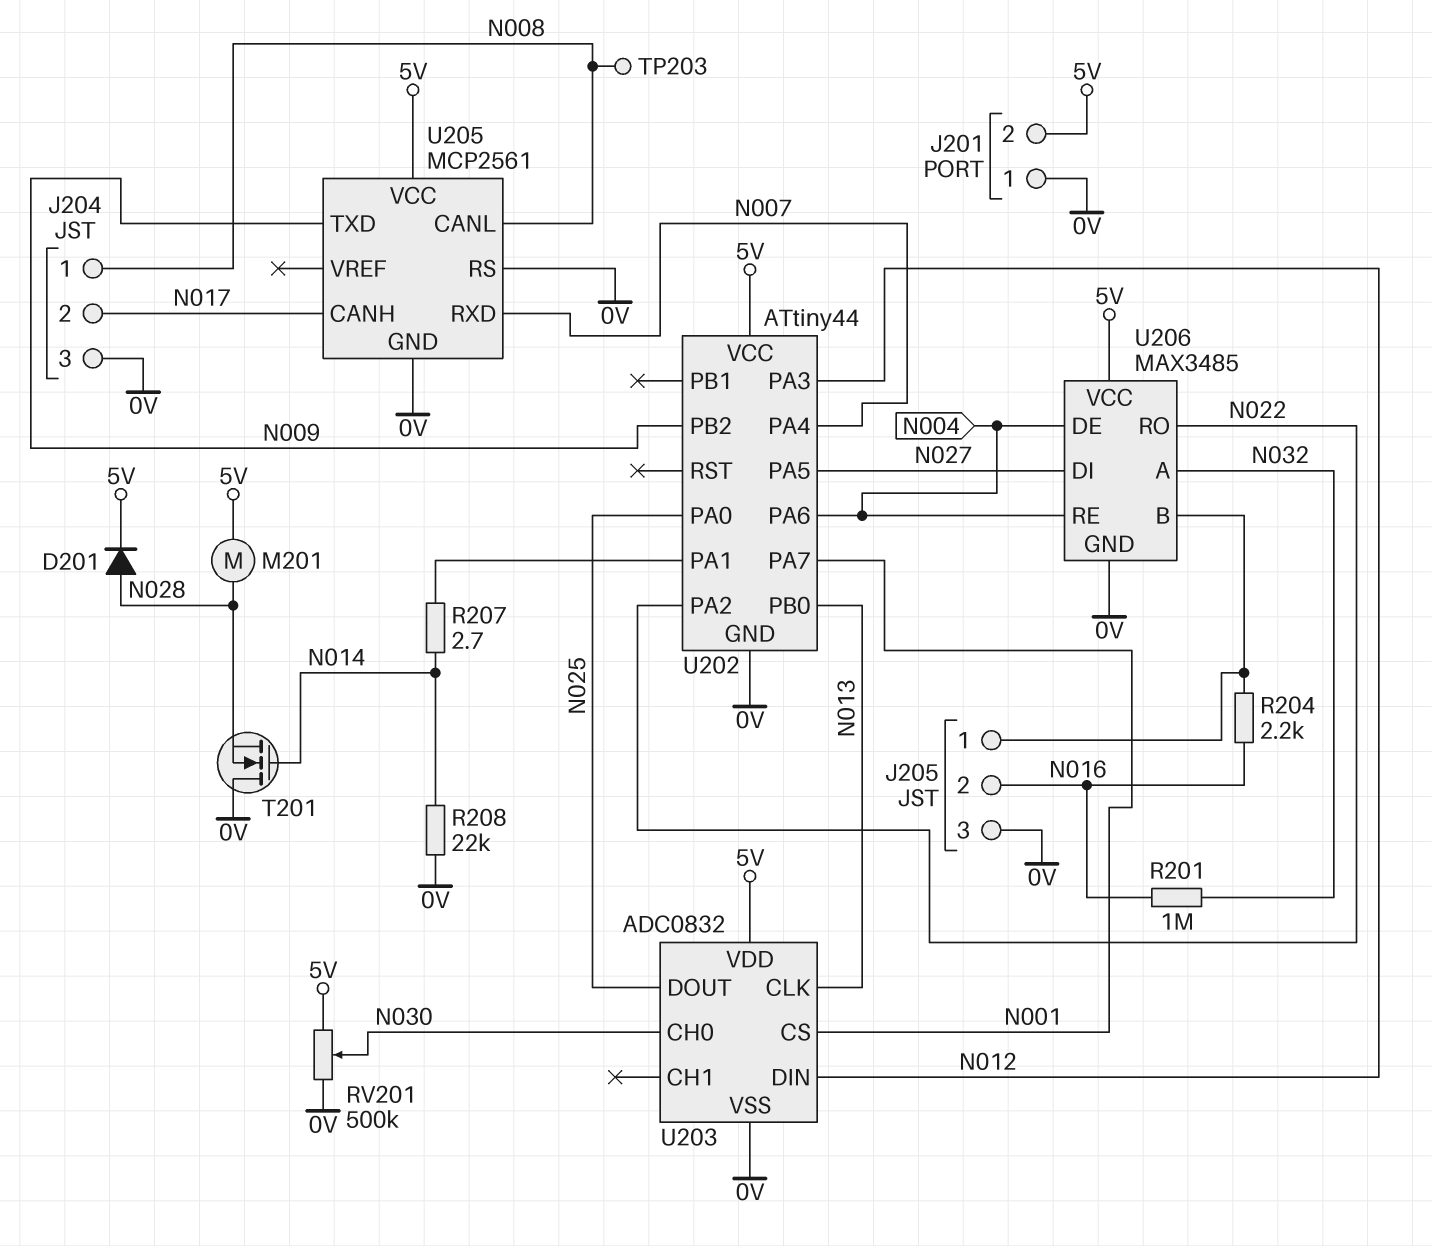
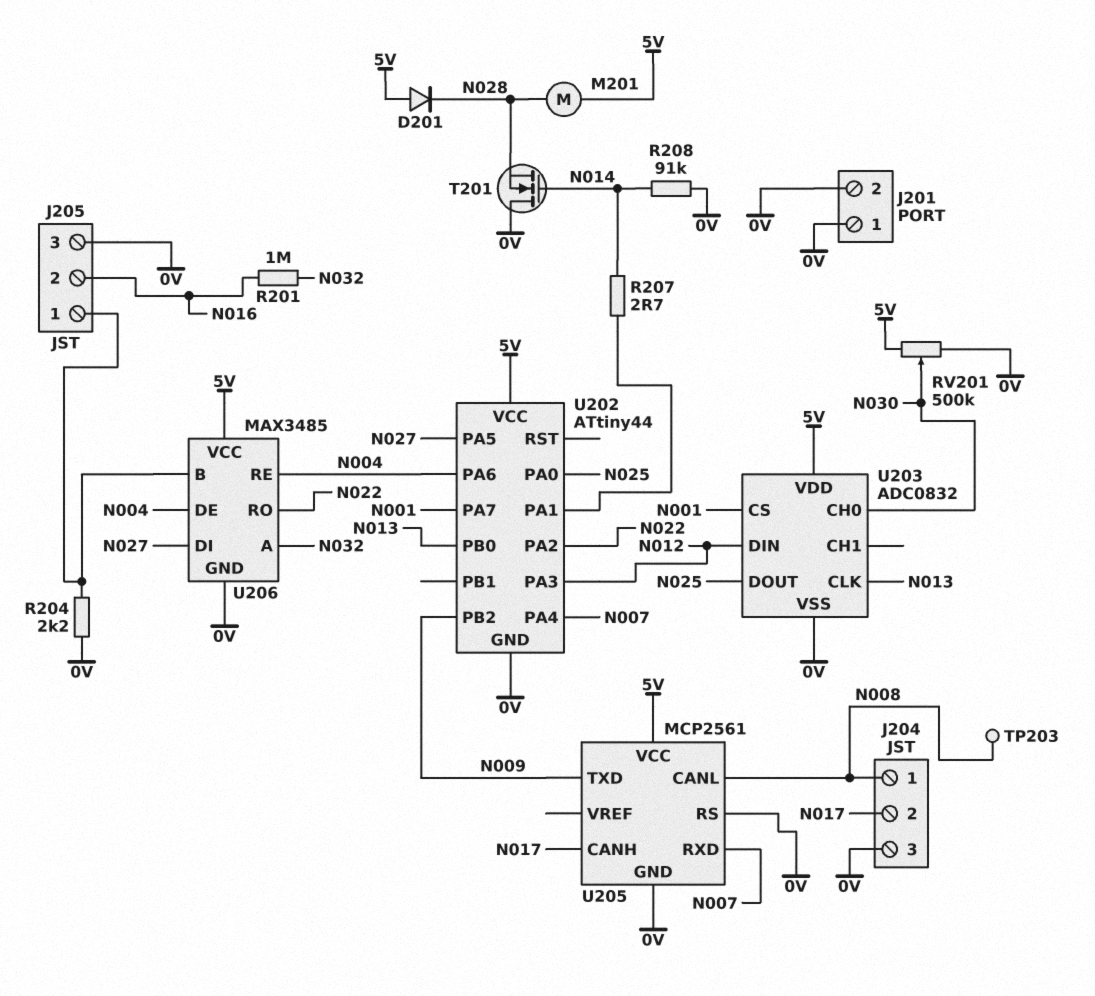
D201: diode (A N028, K 5V) -> diode (A 5V, K N028)
J201 pin 2: 5V -> 0V
R204: 2.2k (J205/1, N016) -> 2.2k (0V, J205/1)
R208: 22k (0V, N014) -> 91k (0V, N014)

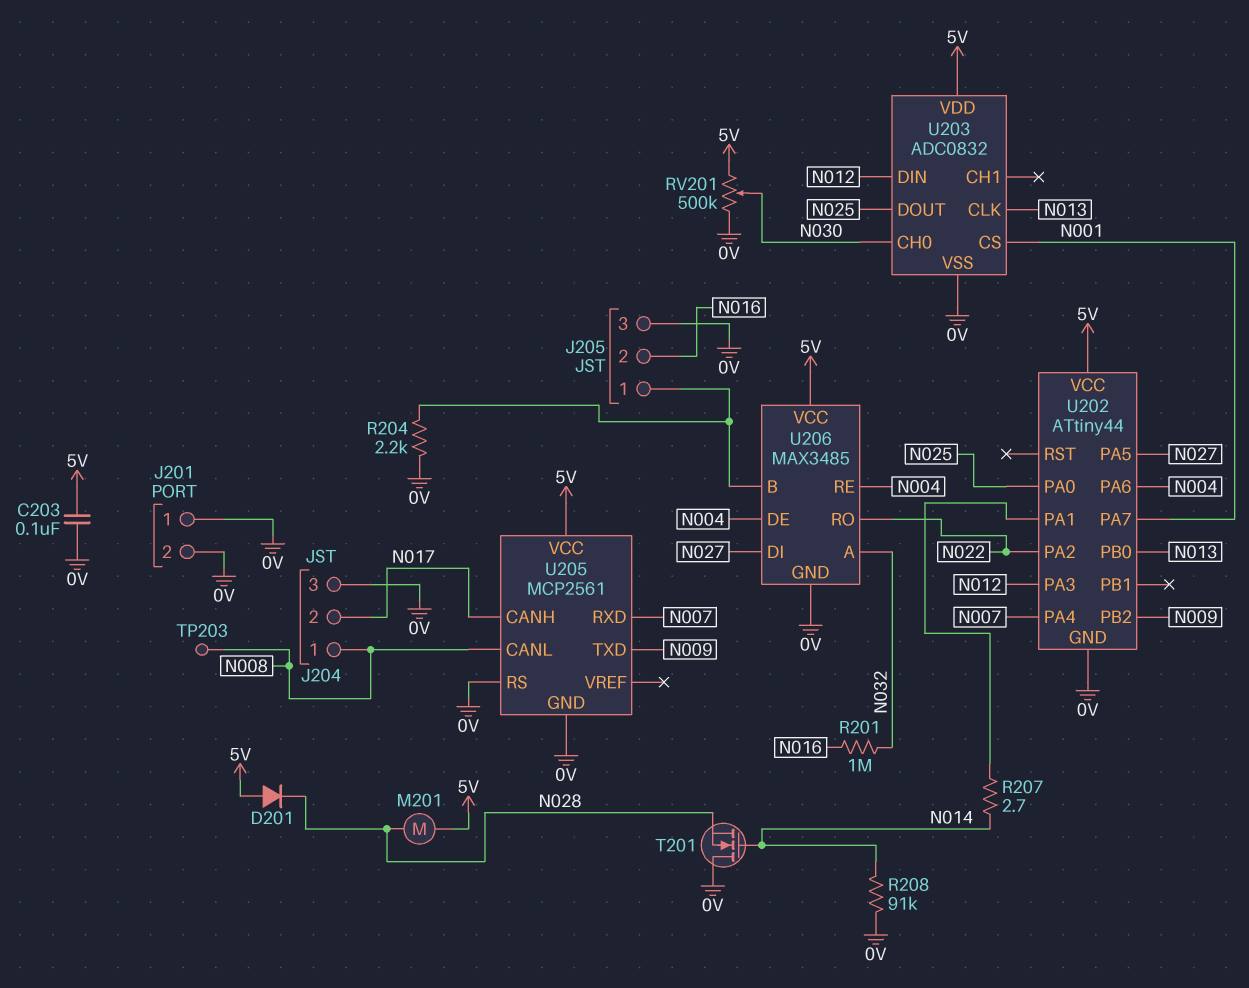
C203: none -> 100nF (0V, 5V)

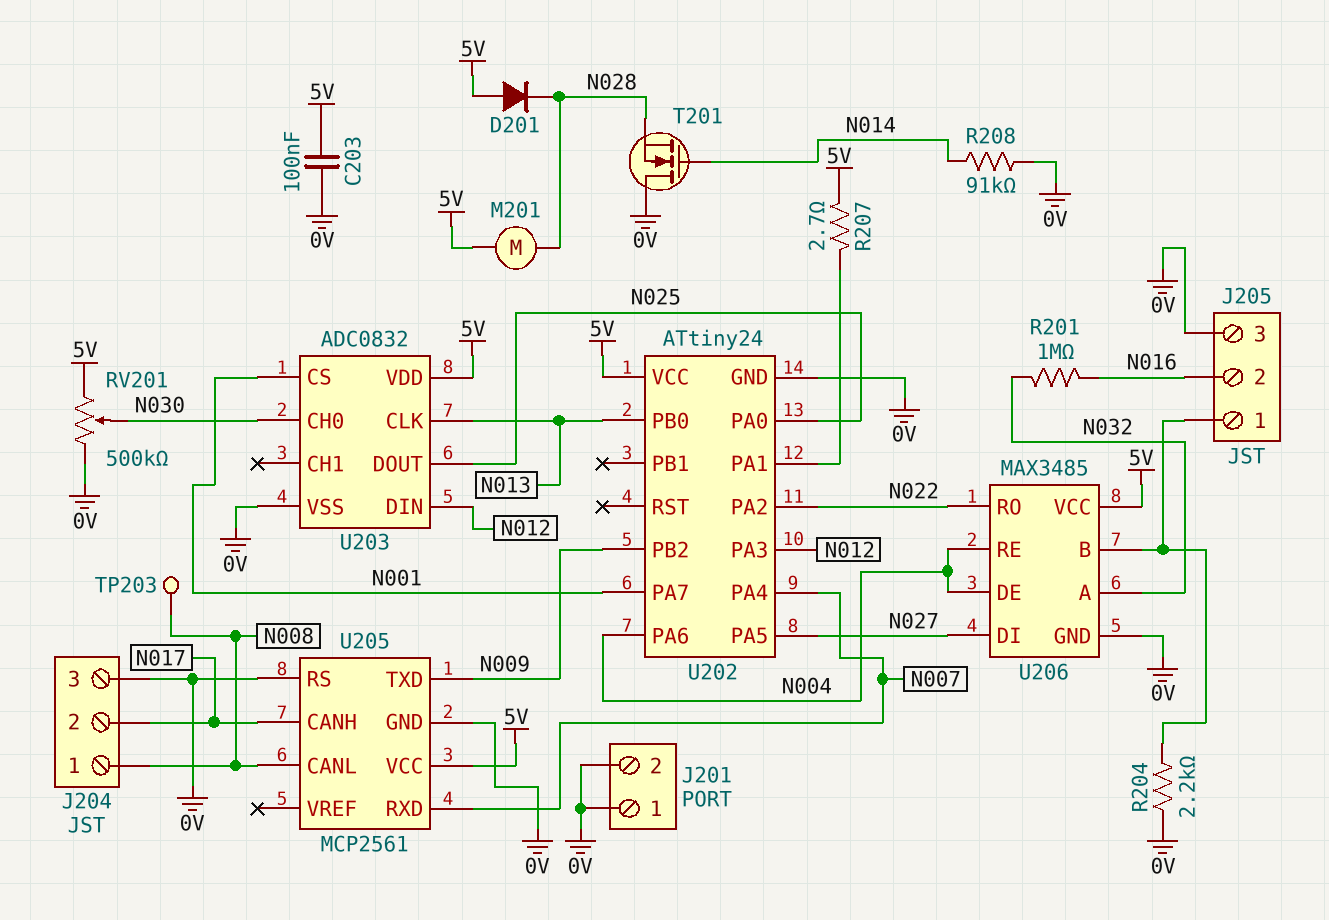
R207: 2.7 (N014, U202/PA1) -> 2.7 (5V, U202/PA1)
U202: ATtiny44 -> ATtiny24

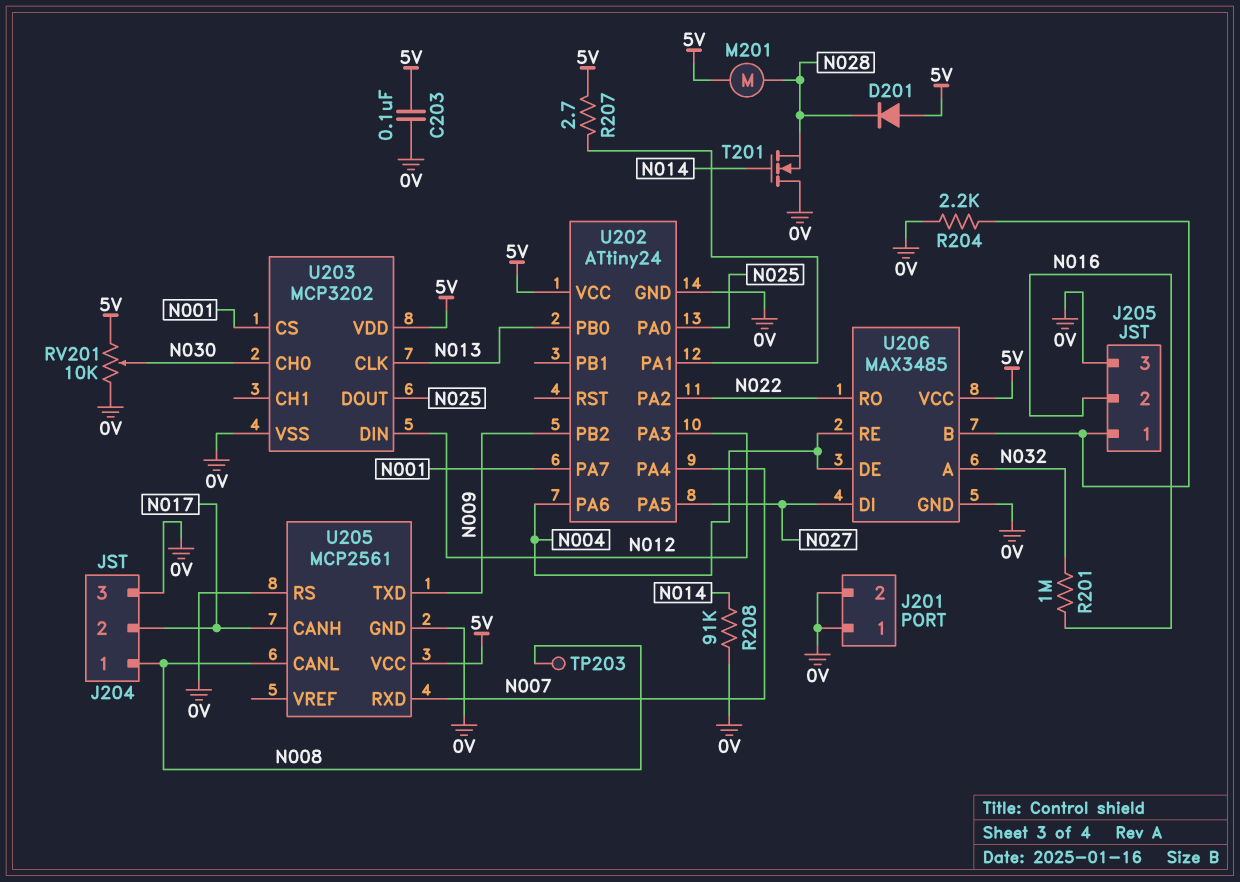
RV201: 500k (0V, 5V, wiper N030) -> 10k (0V, 5V, wiper N030)
U203: ADC0832 -> MCP3202

